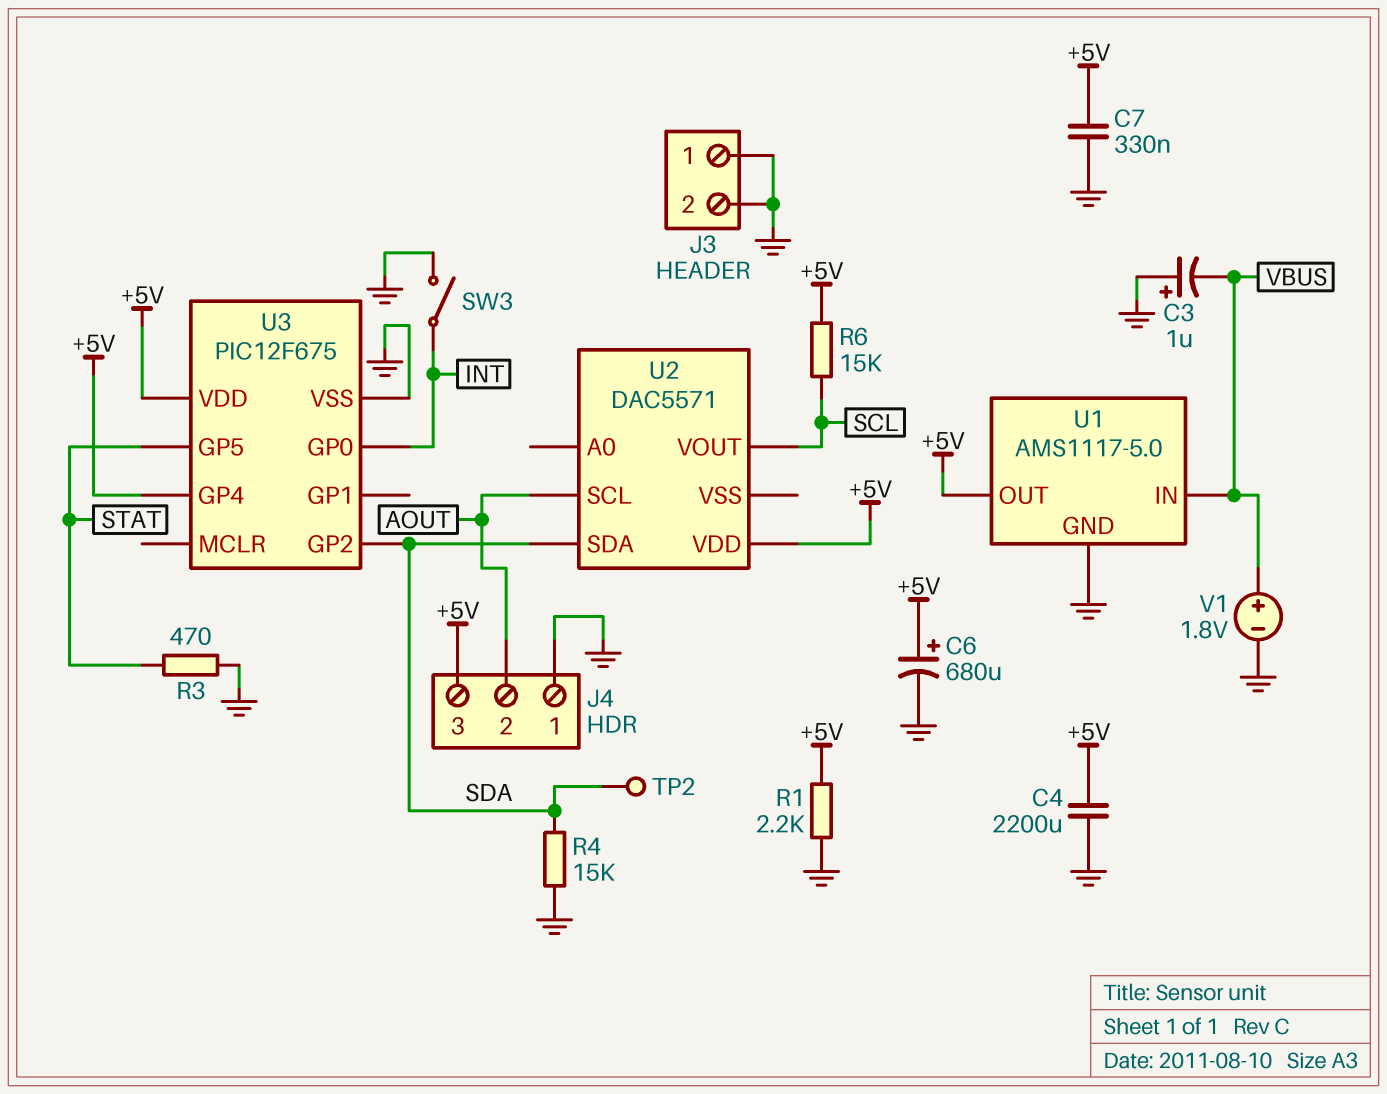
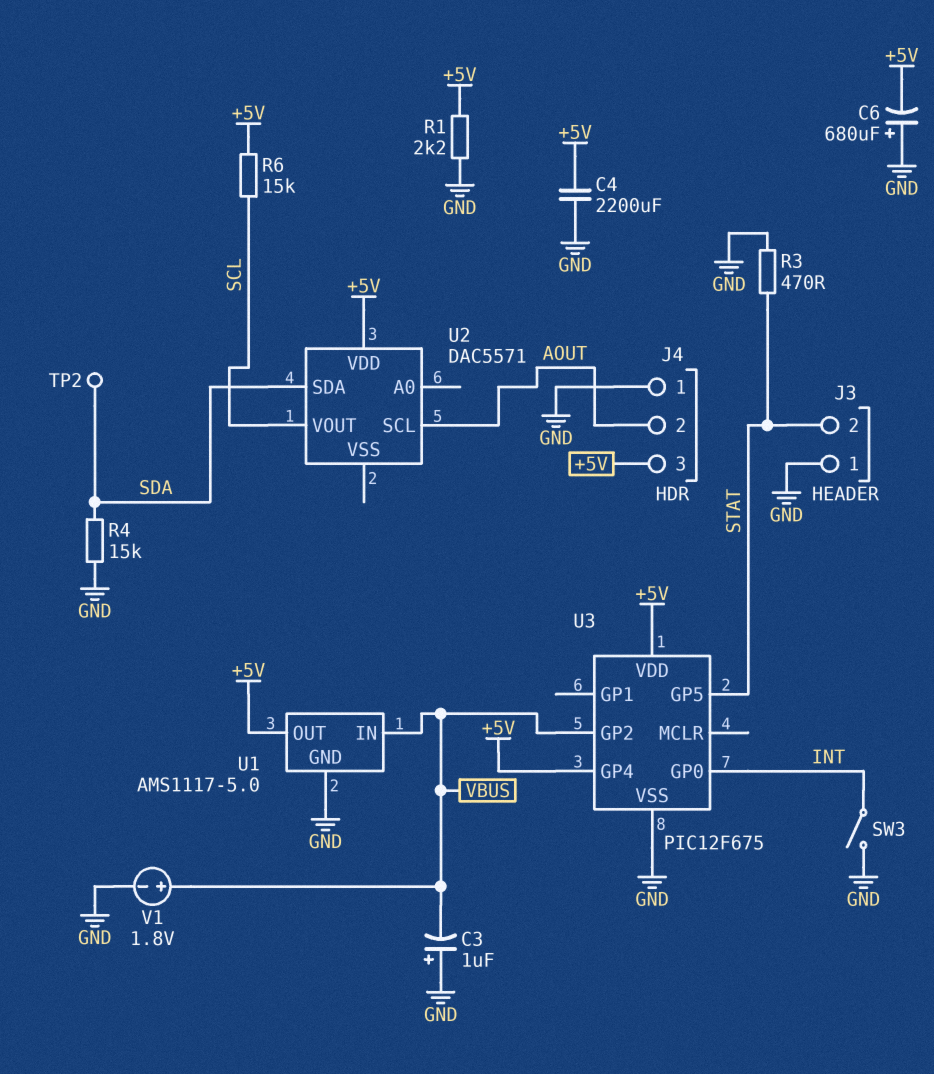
C6: 680uF (plus +5V, minus GND) -> 680uF (plus GND, minus +5V)
C7: 330nF (+5V, GND) -> none
J3 pin 2: GND -> STAT
U3 pin GP2: SDA -> VBUS

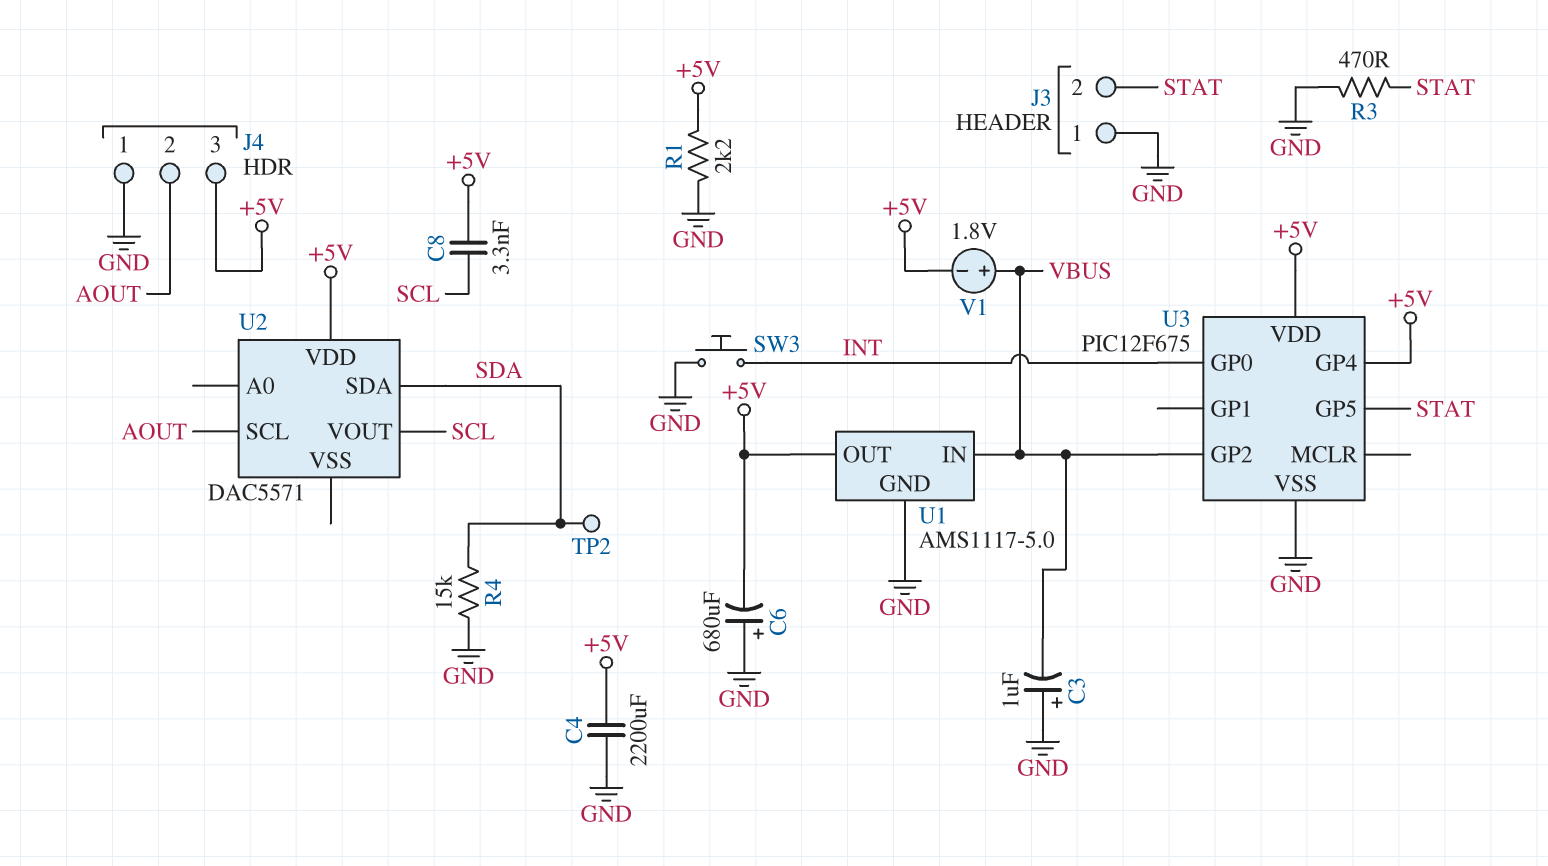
C8: none -> 3.3nF (+5V, SCL)
R6: 15k (+5V, SCL) -> none
SW3: switch (GND, INT) -> button (GND, INT)
V1: 1.8V (plus VBUS, minus GND) -> 1.8V (plus VBUS, minus +5V)

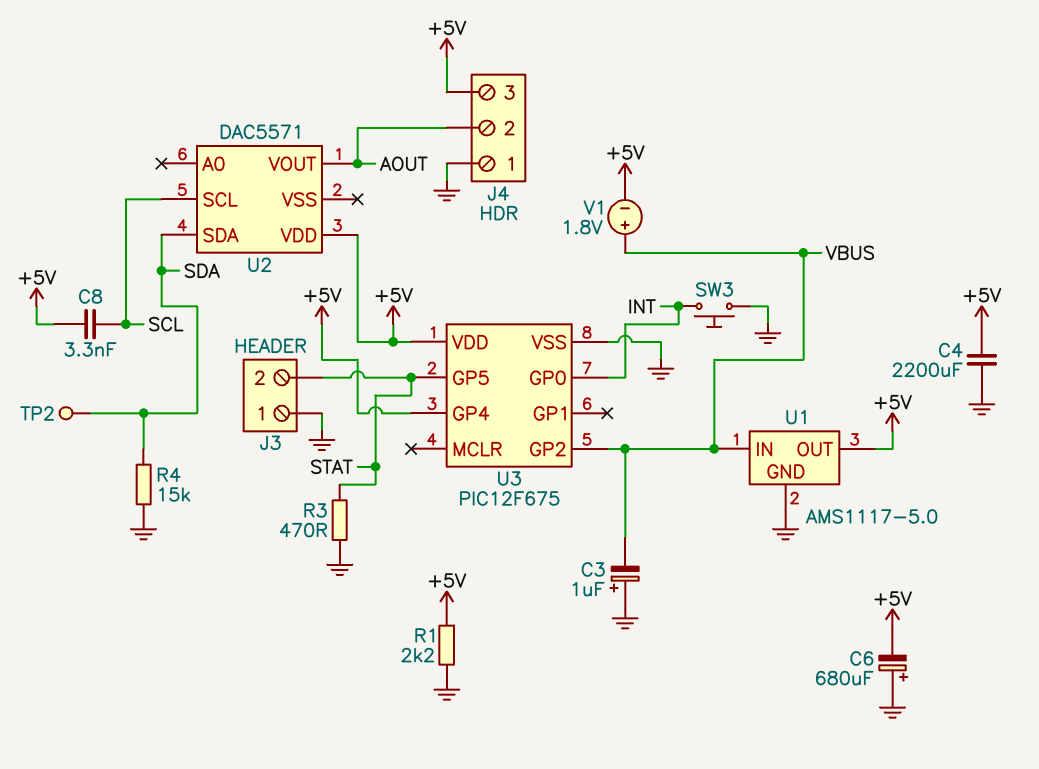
U2 pin SCL: AOUT -> SCL
U2 pin VOUT: SCL -> AOUT

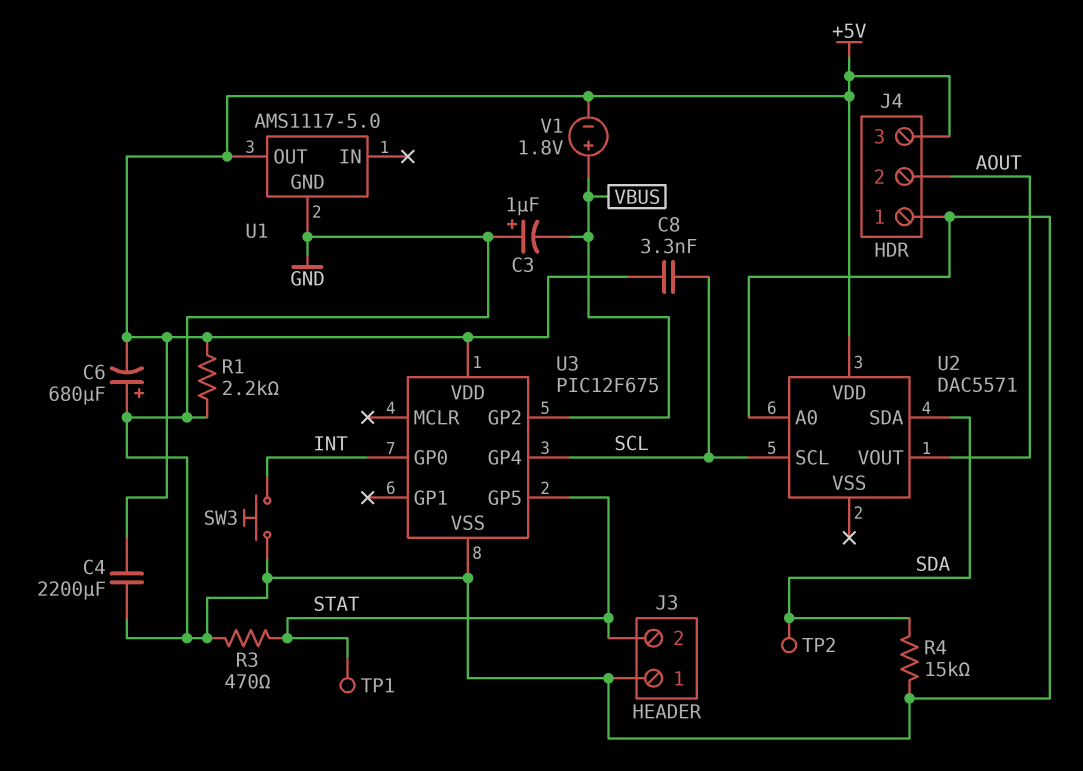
TP1: none -> test point (STAT)
U1 pin IN: VBUS -> none
U2 pin A0: none -> GND
U3 pin GP4: +5V -> SCL

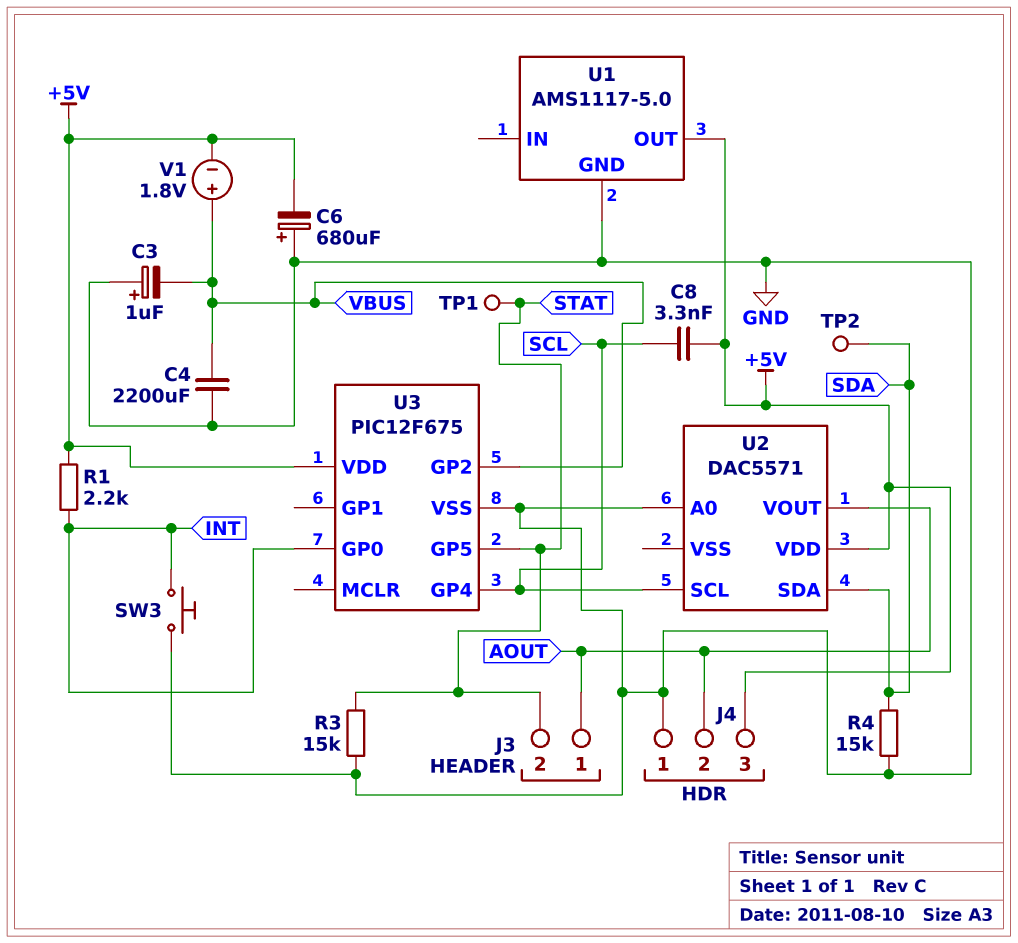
C4: 2200uF (+5V, GND) -> 2200uF (GND, VBUS)
J3 pin 1: GND -> AOUT
R1: 2.2k (+5V, GND) -> 2.2k (+5V, INT)
R3: 470 (GND, STAT) -> 15k (GND, STAT)

